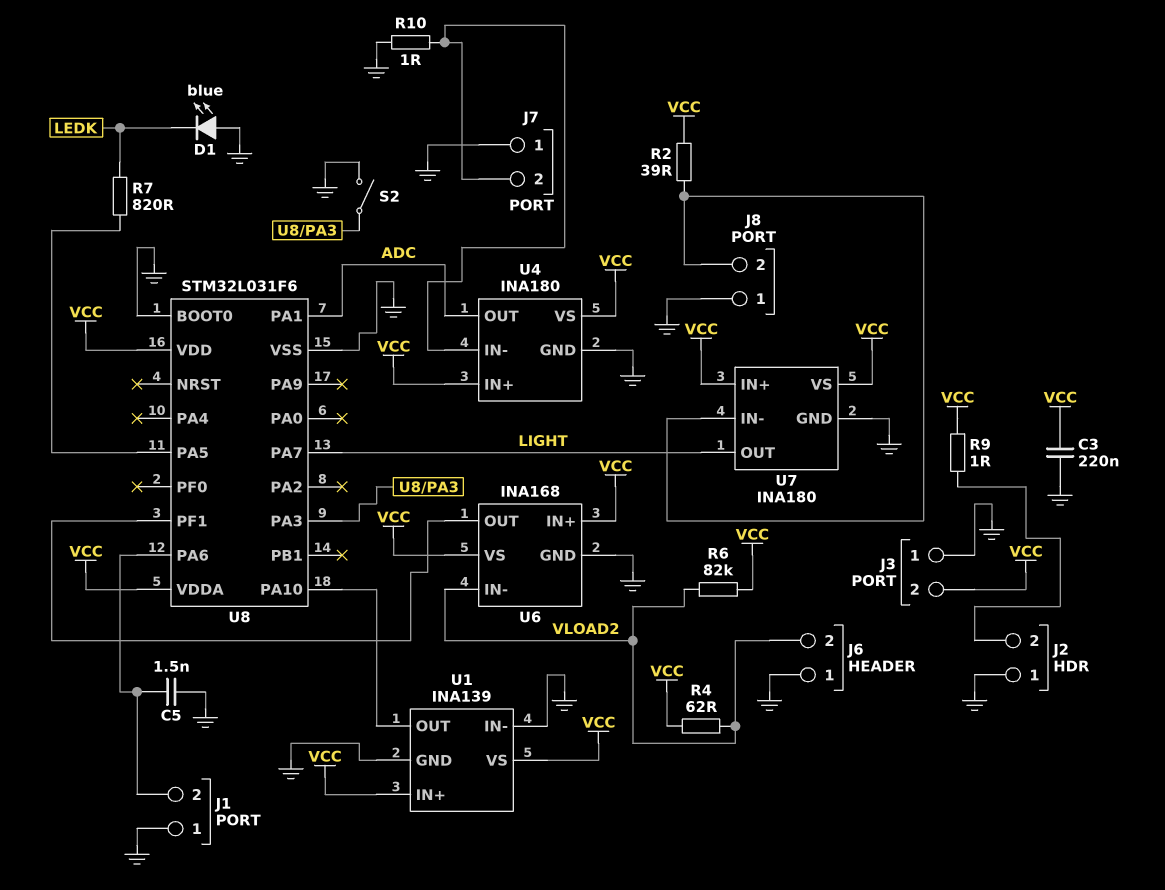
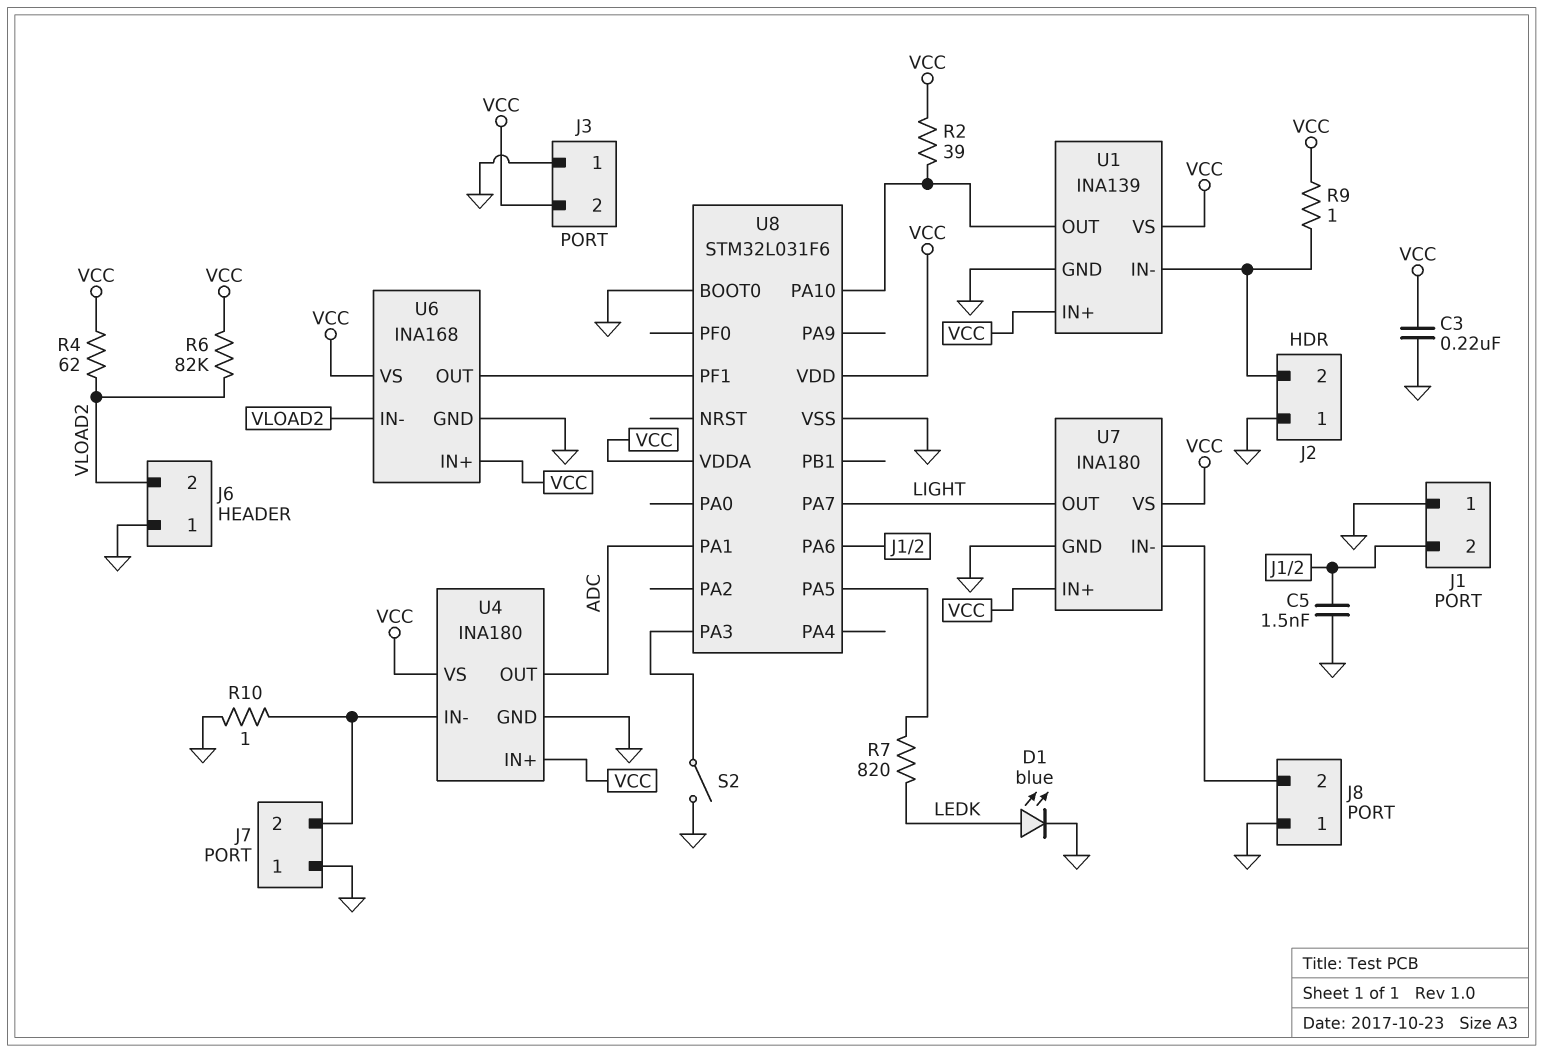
D1: LED blue (A GND, K LEDK) -> LED blue (A LEDK, K GND)
R2: 39 (J8/2, VCC) -> 39 (U1/OUT, VCC)
U1 pin IN-: GND -> J2/2

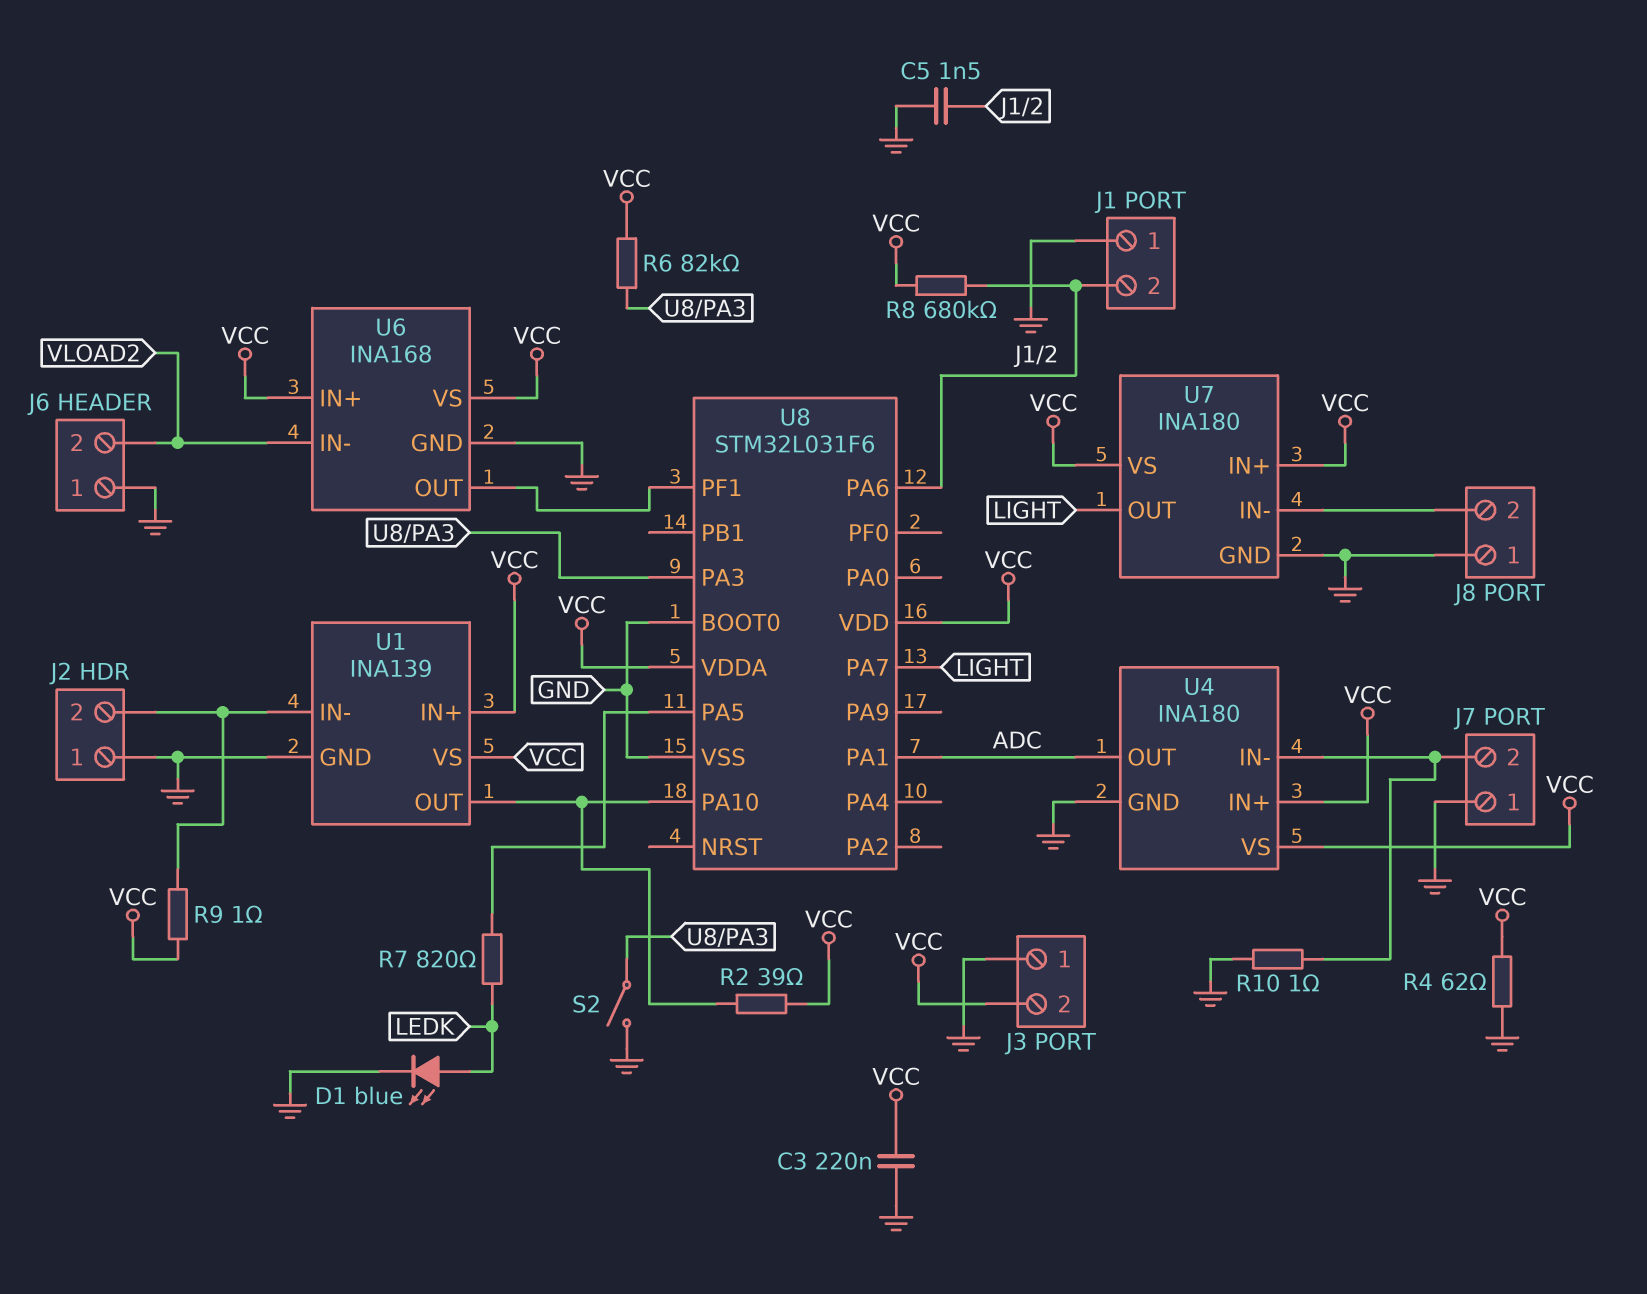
R4: 62 (VCC, VLOAD2) -> 62 (GND, VCC)
R6: 82k (VCC, VLOAD2) -> 82k (U8/PA3, VCC)
R8: none -> 680k (J1/2, VCC)

